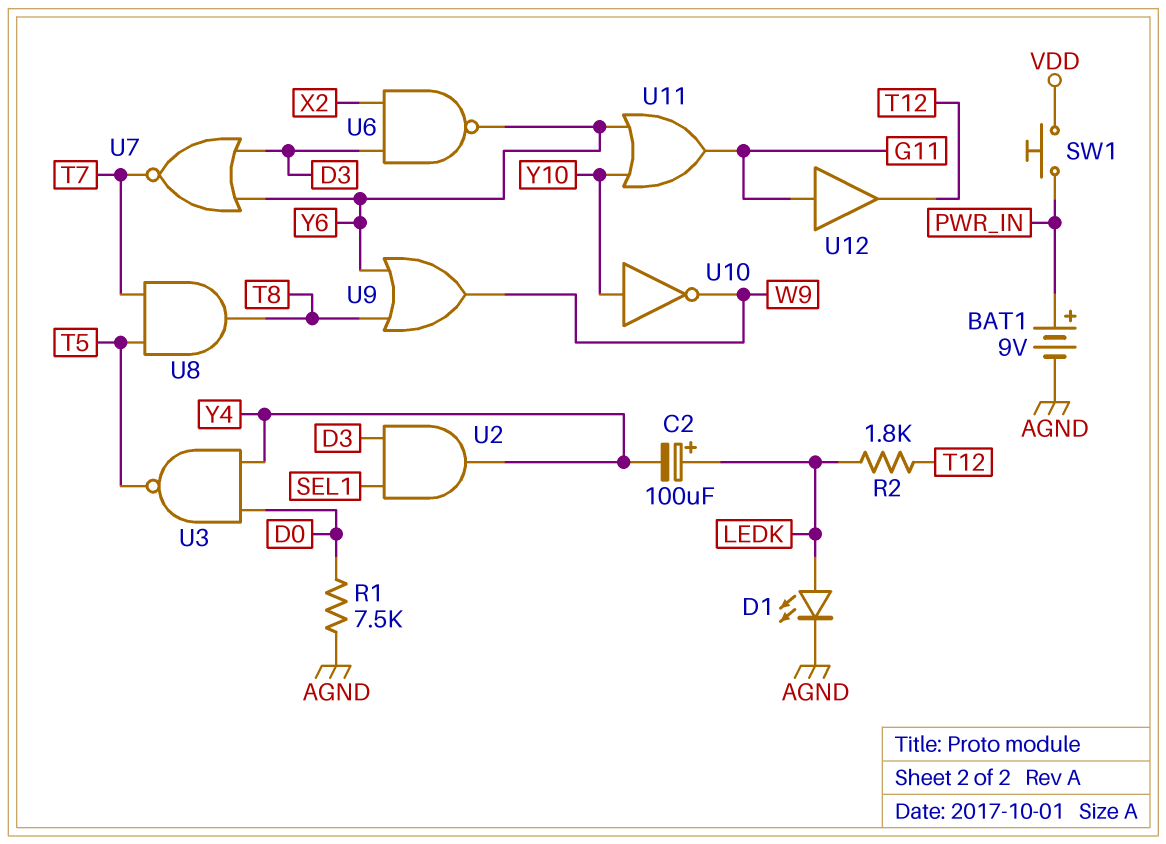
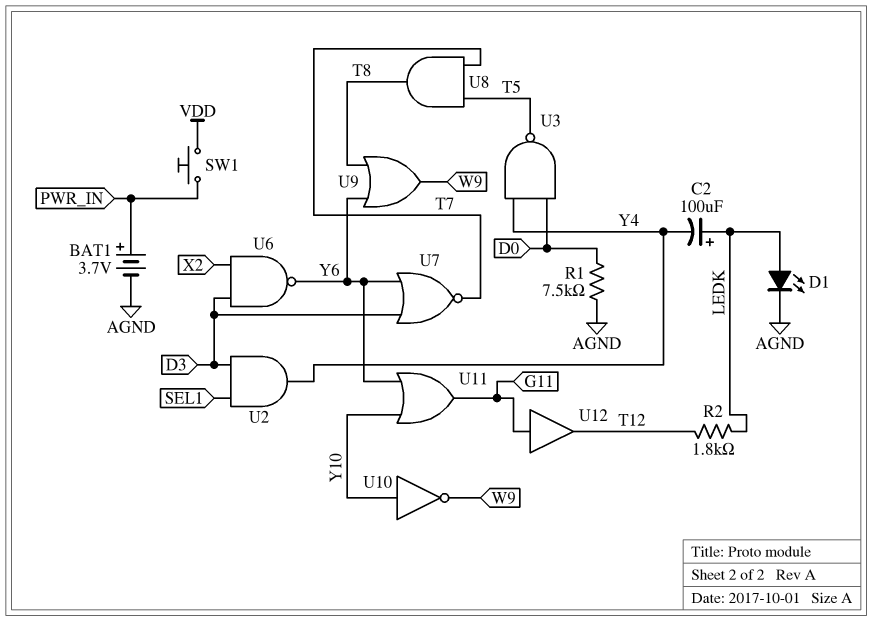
BAT1: 9V (plus PWR_IN, minus AGND) -> 3.7V (plus PWR_IN, minus AGND)

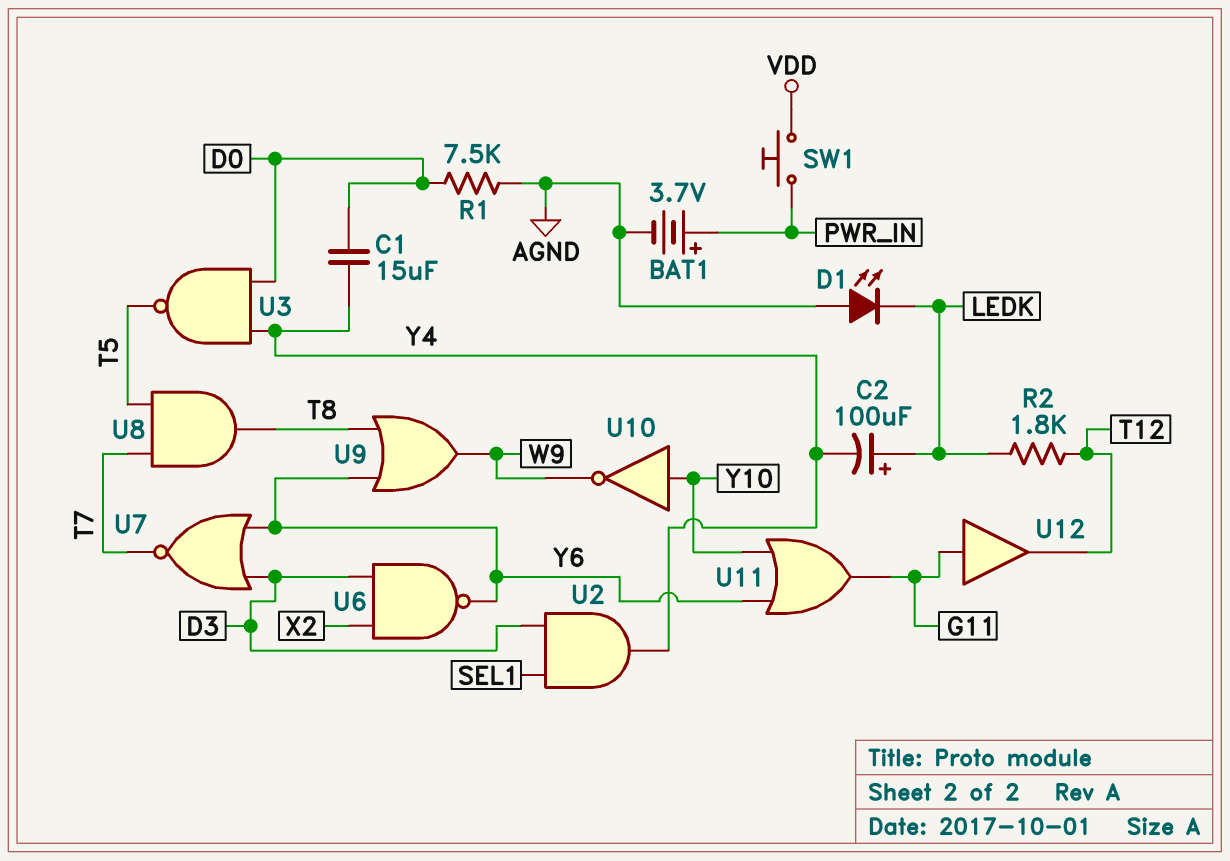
C1: none -> 15uF (D0, Y4)
D1: LED (A LEDK, K AGND) -> LED (A AGND, K LEDK)

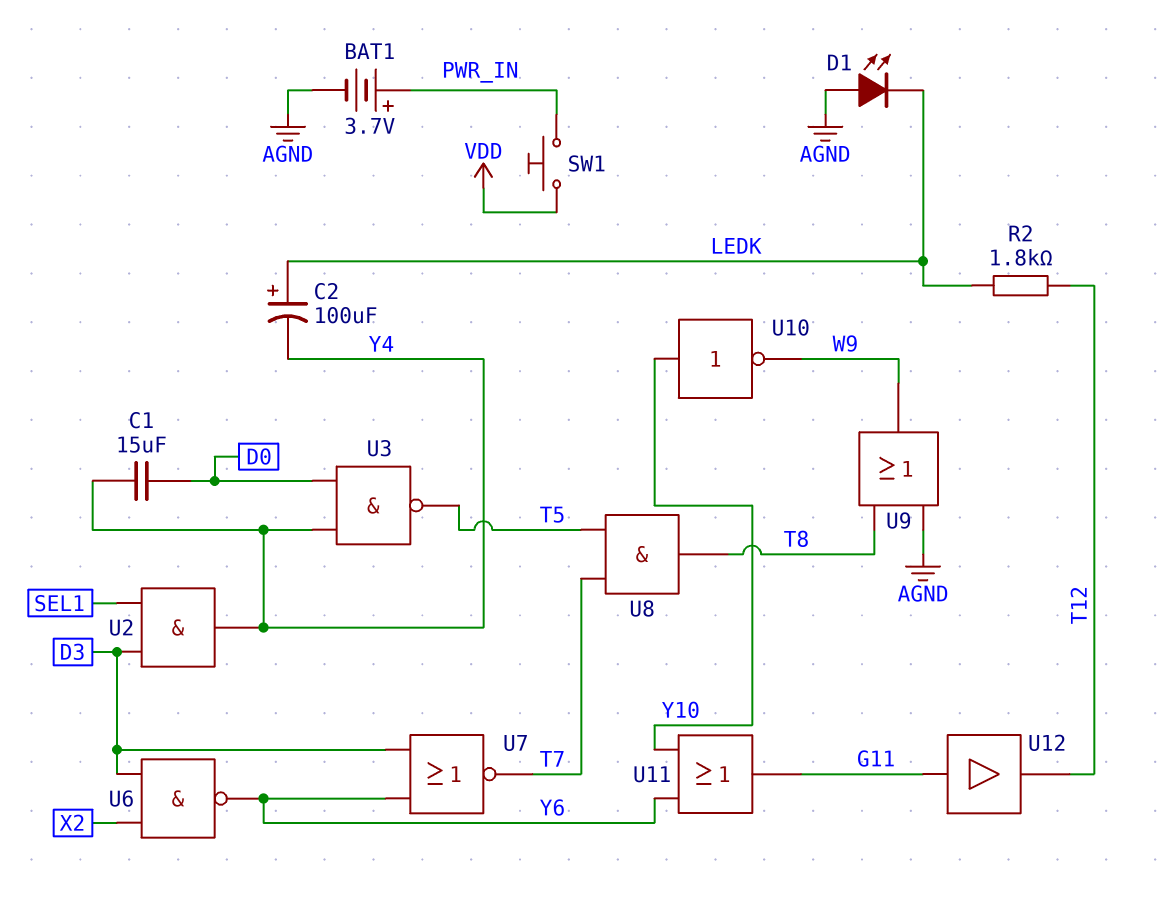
R1: 7.5k (AGND, D0) -> none
U9: OR (in T8, in Y6, out W9) -> OR (in AGND, in T8, out W9)

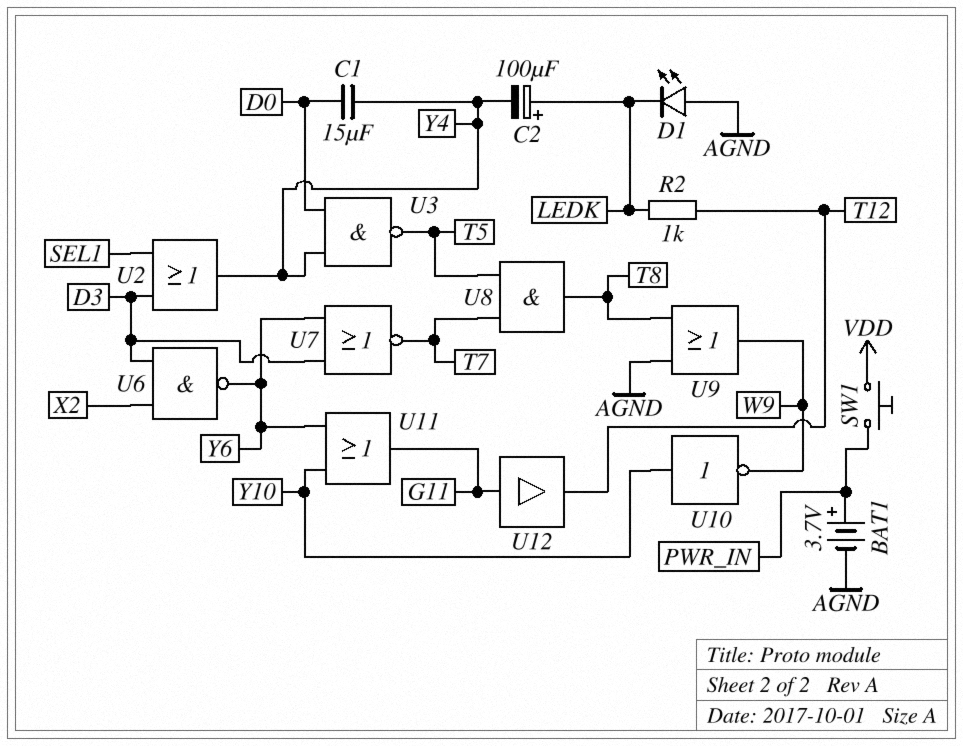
R2: 1.8k (LEDK, T12) -> 1k (LEDK, T12)
U2: AND (in D3, in SEL1, out Y4) -> OR (in D3, in SEL1, out Y4)

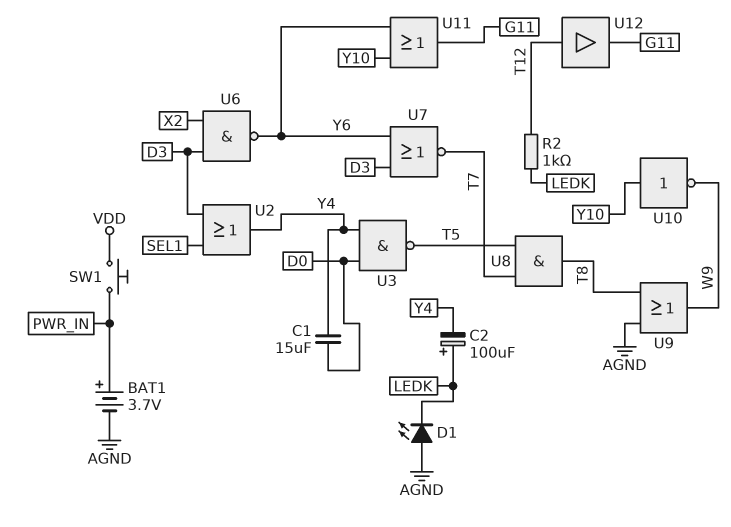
U12: buffer (in G11, out T12) -> buffer (in T12, out G11)

